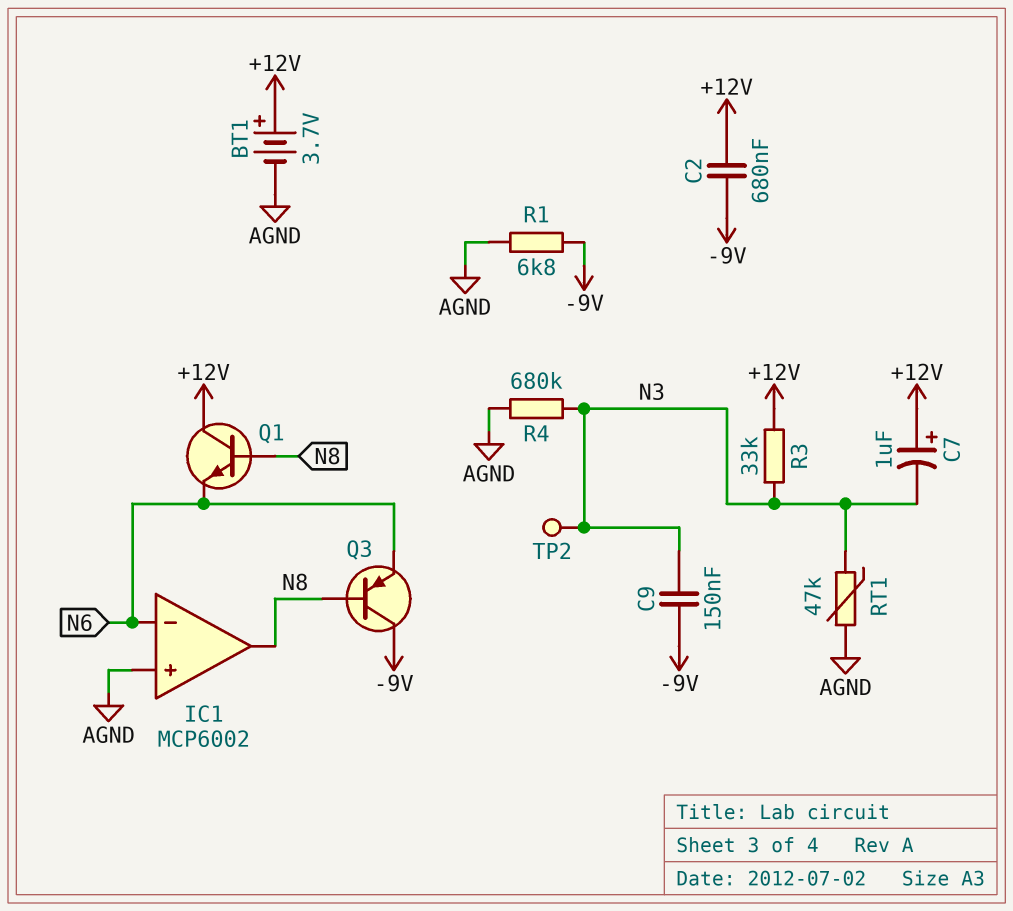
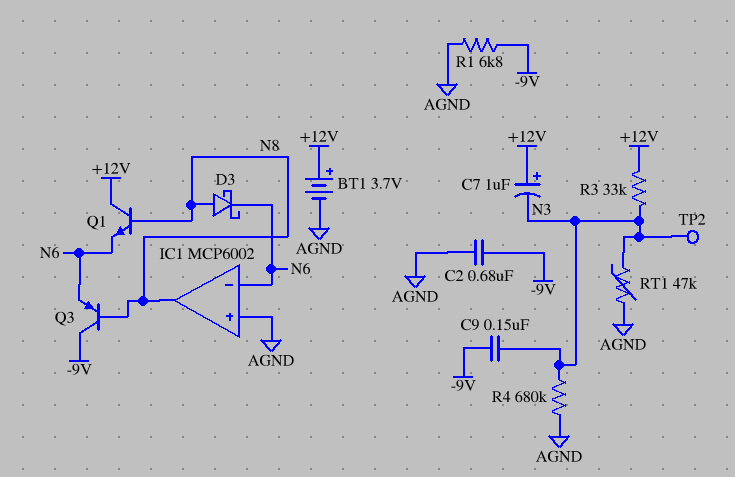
C2: 680nF (+12V, -9V) -> 680nF (-9V, AGND)
D3: none -> schottky (A N8, K N6)

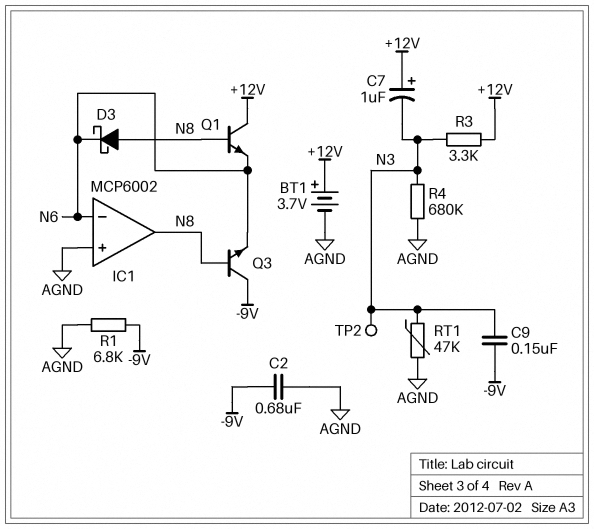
Q3: PNP (B N8, C -9V, E N6) -> NPN (B N8, C -9V, E N6)
R3: 33k (+12V, N3) -> 3.3k (+12V, N3)

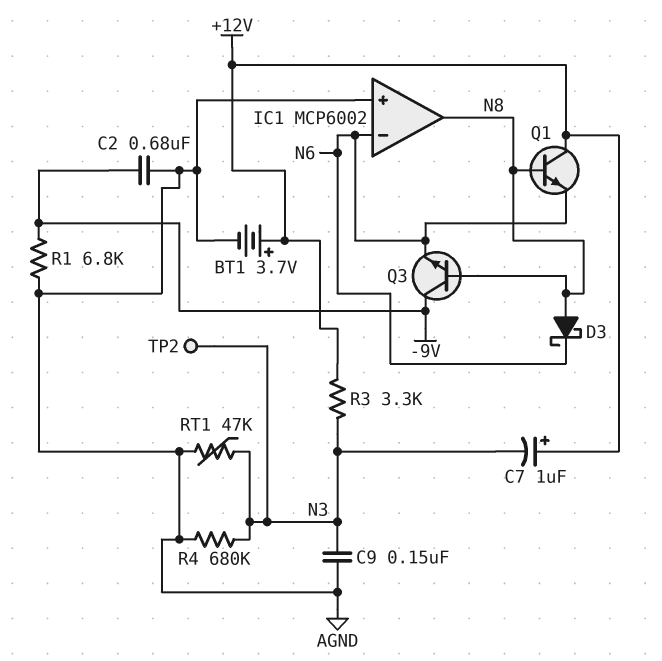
C9: 150nF (-9V, N3) -> 150nF (AGND, N3)

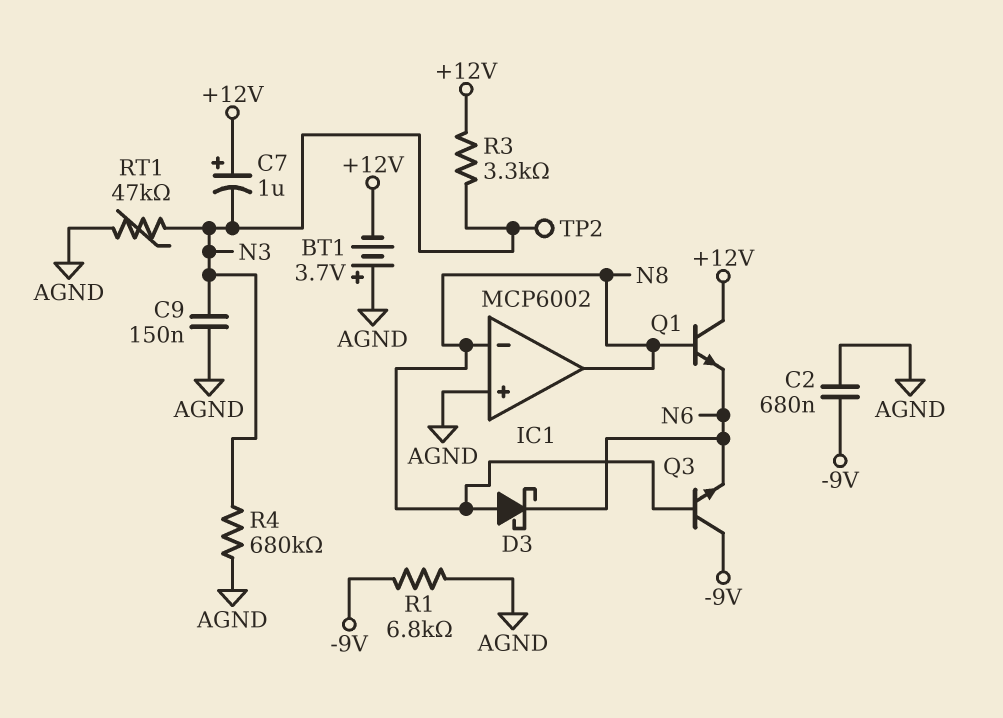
BT1: 3.7V (plus +12V, minus AGND) -> 3.7V (plus AGND, minus +12V)
IC1 pin in-: N6 -> N8

